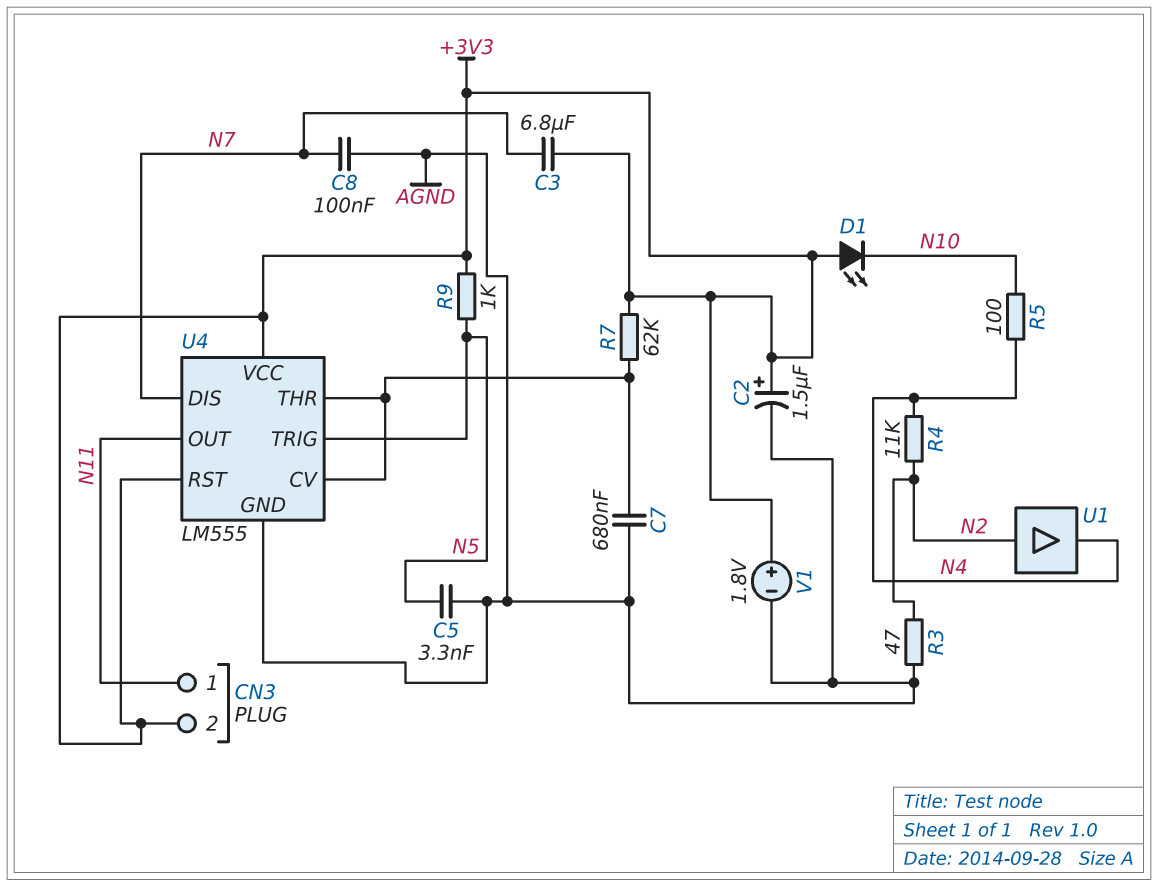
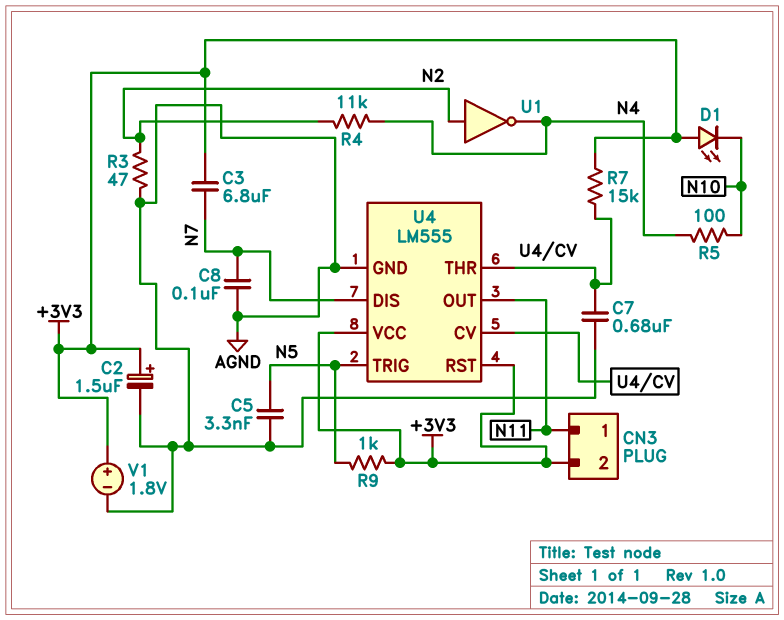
R7: 62k (+3V3, U4/CV) -> 15k (+3V3, U4/CV)
U1: buffer (in N2, out N4) -> NOT (in N2, out N4)

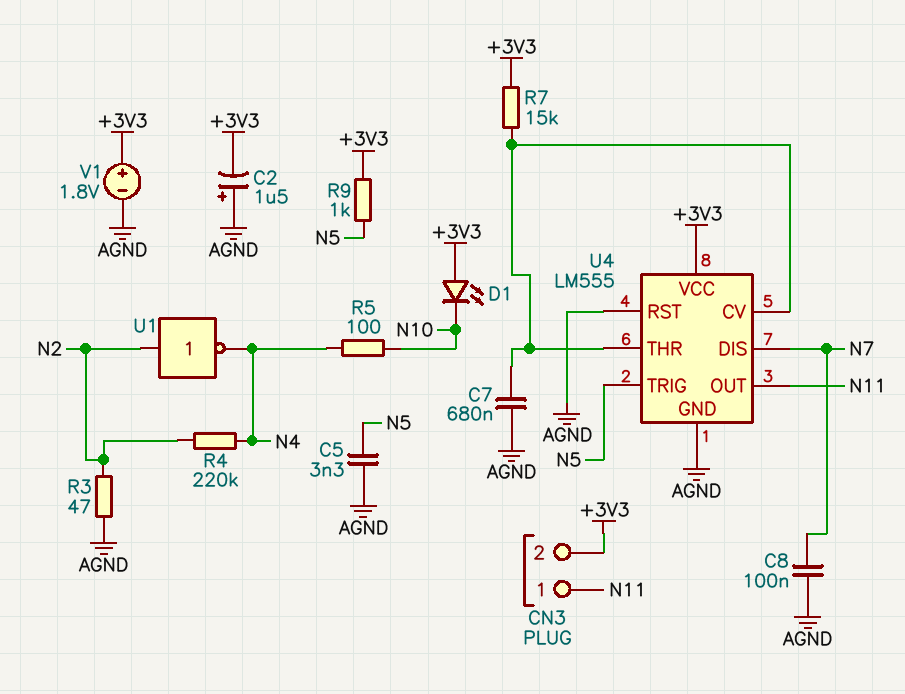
C2: 1.5uF (plus +3V3, minus AGND) -> 1.5uF (plus AGND, minus +3V3)
C3: 6.8uF (+3V3, N7) -> none
R4: 11k (N2, N4) -> 220k (N2, N4)
U4 pin RST: +3V3 -> AGND

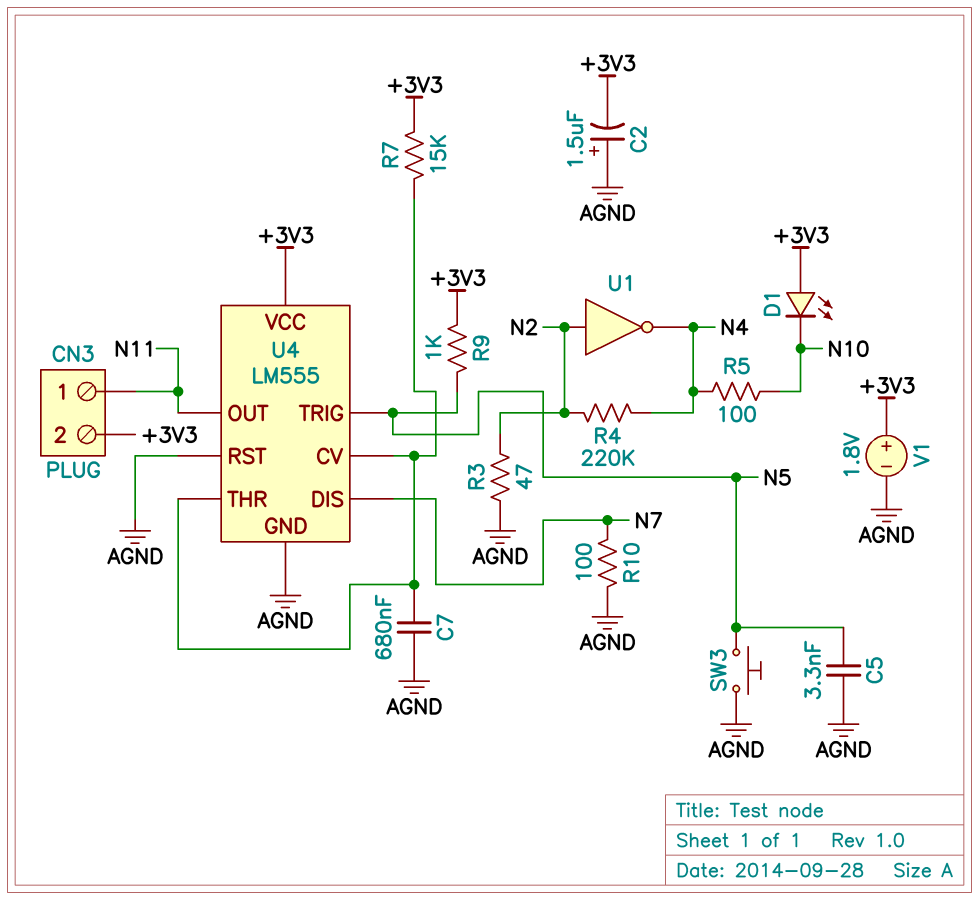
C8: 100nF (AGND, N7) -> none
R10: none -> 100 (AGND, N7)
SW3: none -> button (AGND, N5)

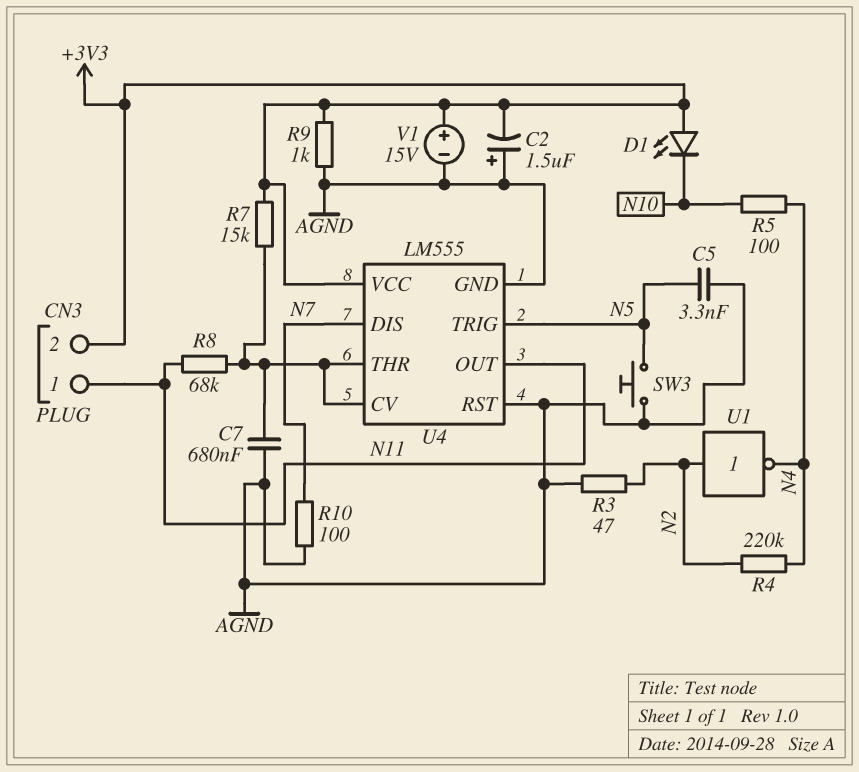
R8: none -> 68k (N11, U4/CV)
R9: 1k (+3V3, N5) -> 1k (+3V3, AGND)
V1: 1.8V (plus +3V3, minus AGND) -> 15V (plus +3V3, minus AGND)

